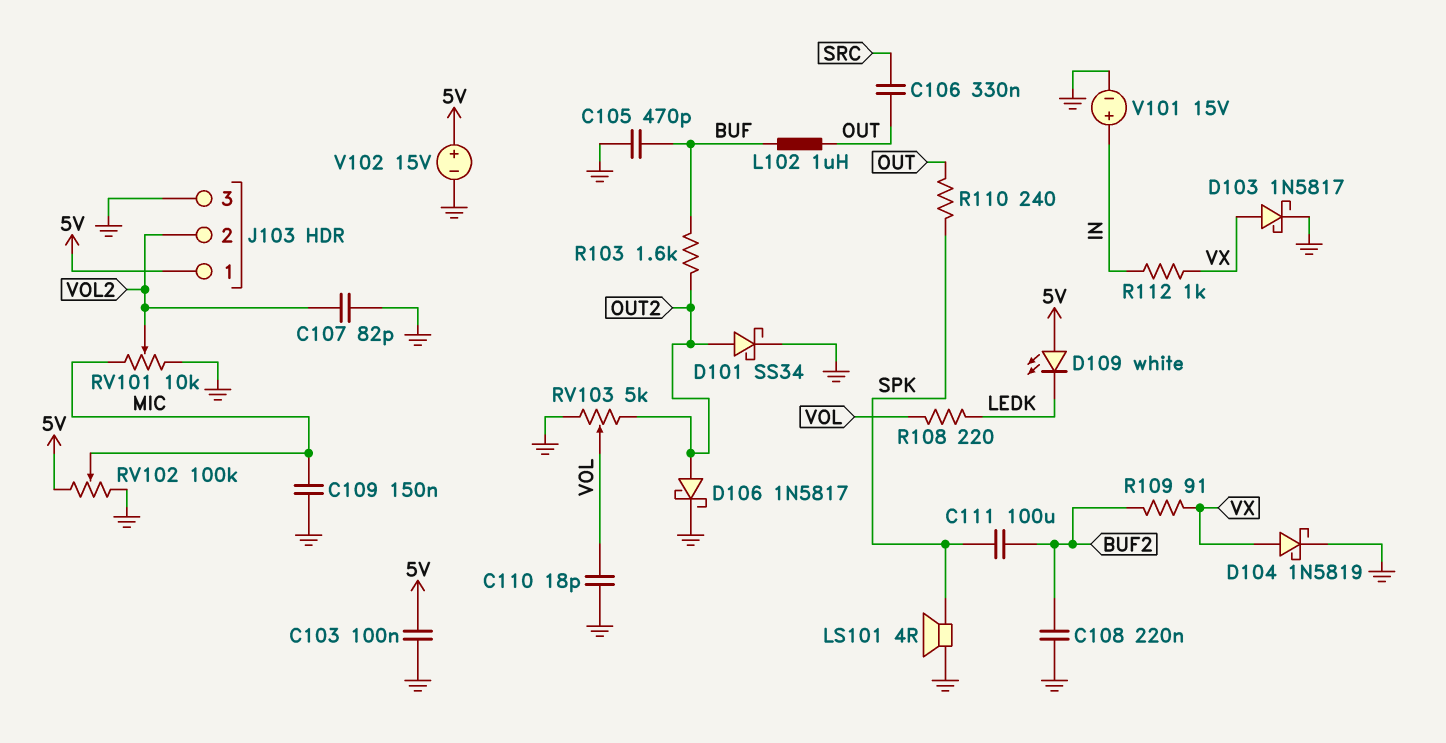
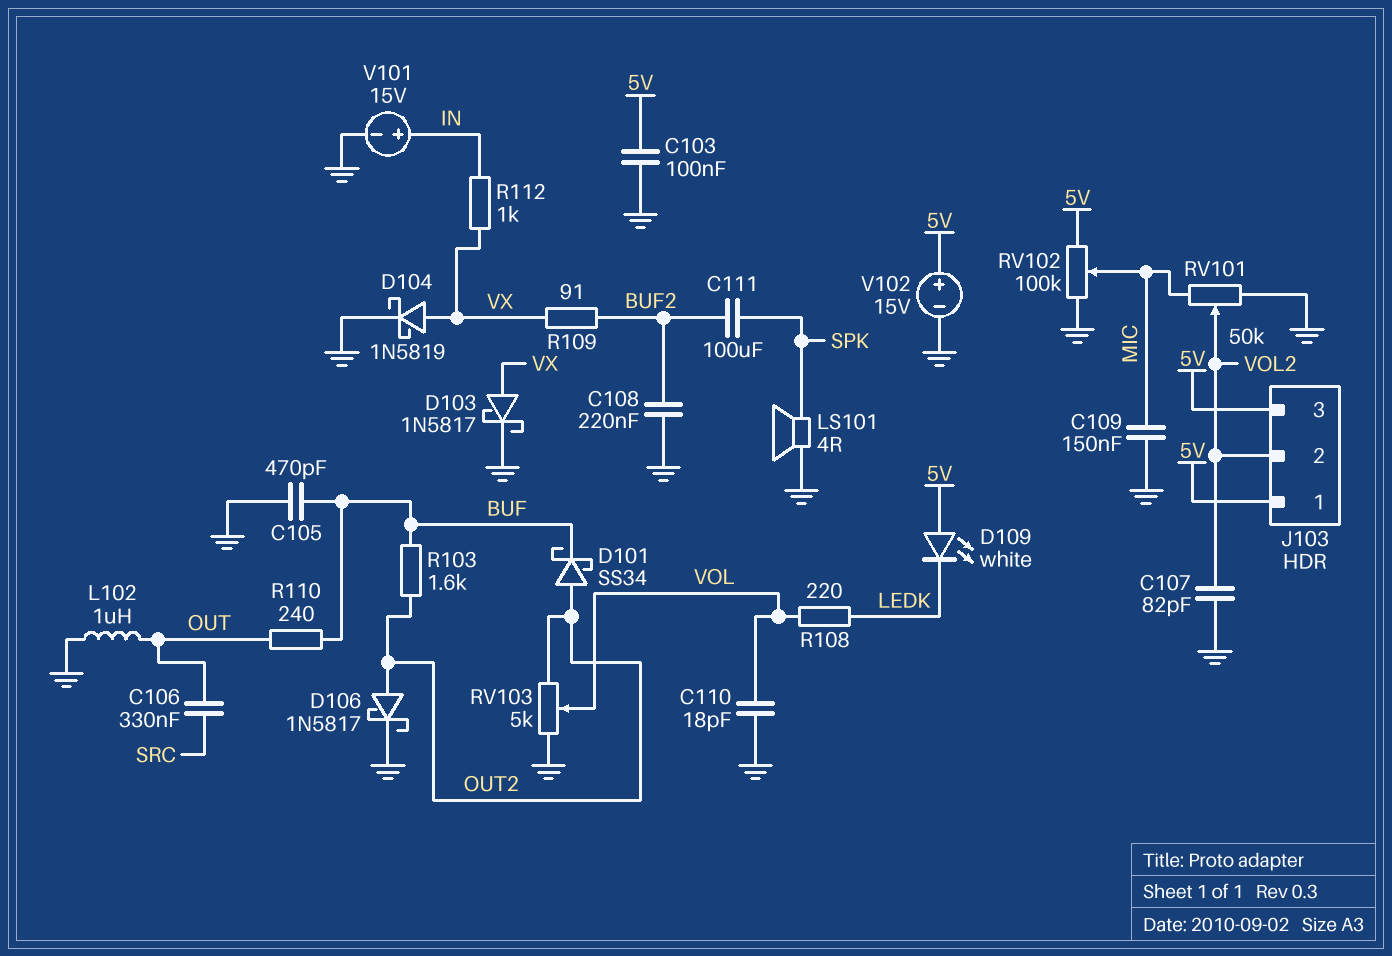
D101: schottky SS34 (A OUT2, K GND) -> schottky SS34 (A OUT2, K BUF)
J103 pin 3: GND -> 5V
L102: 1uH (BUF, OUT) -> 1uH (GND, OUT)
R110: 240 (OUT, SPK) -> 240 (BUF, OUT)
RV101: 10k (GND, MIC, wiper VOL2) -> 50k (GND, MIC, wiper VOL2)

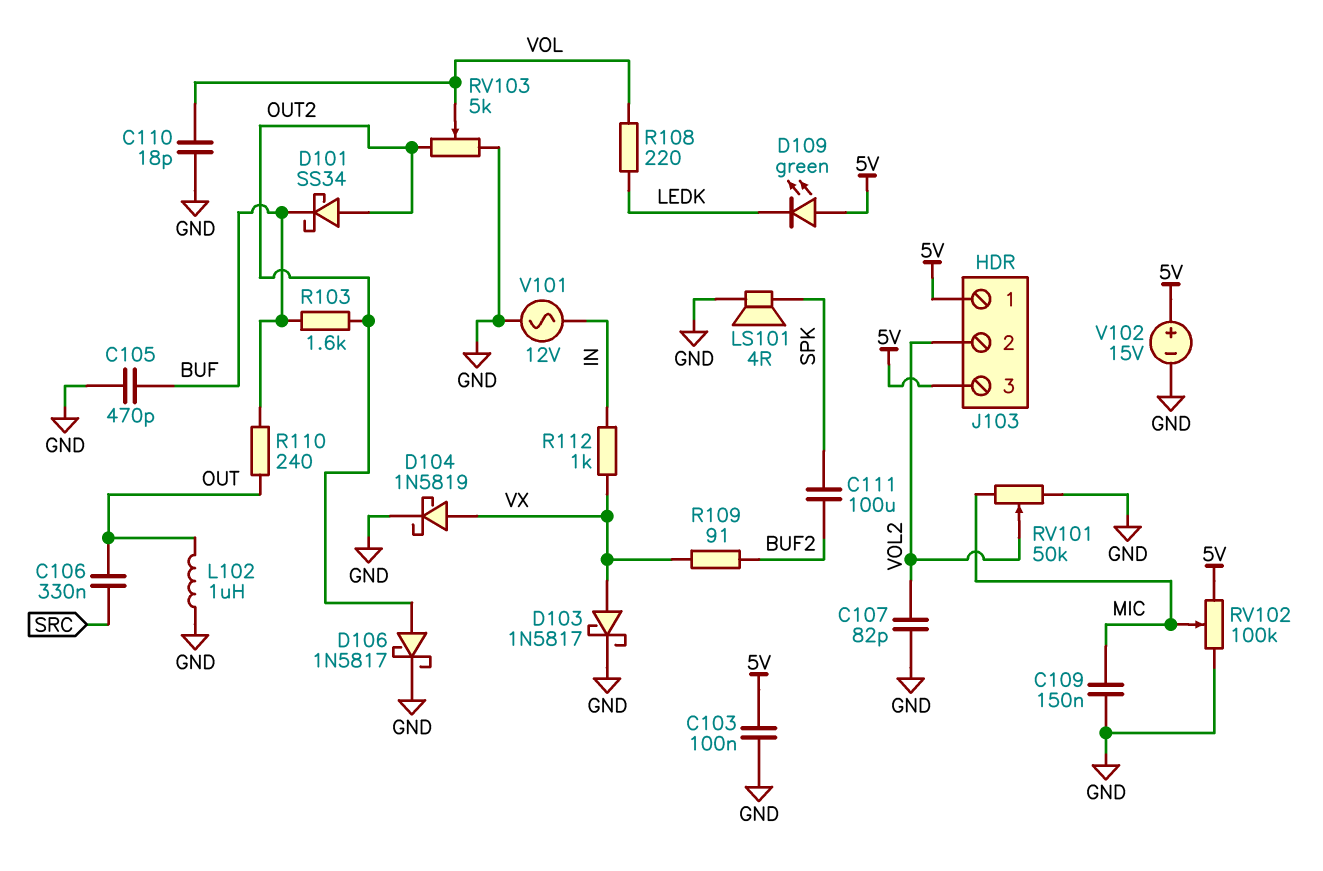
C108: 220nF (BUF2, GND) -> none
D109: LED white (A 5V, K LEDK) -> LED green (A 5V, K LEDK)
V101: 15V (plus IN, minus GND) -> AC 12V (GND, IN)

